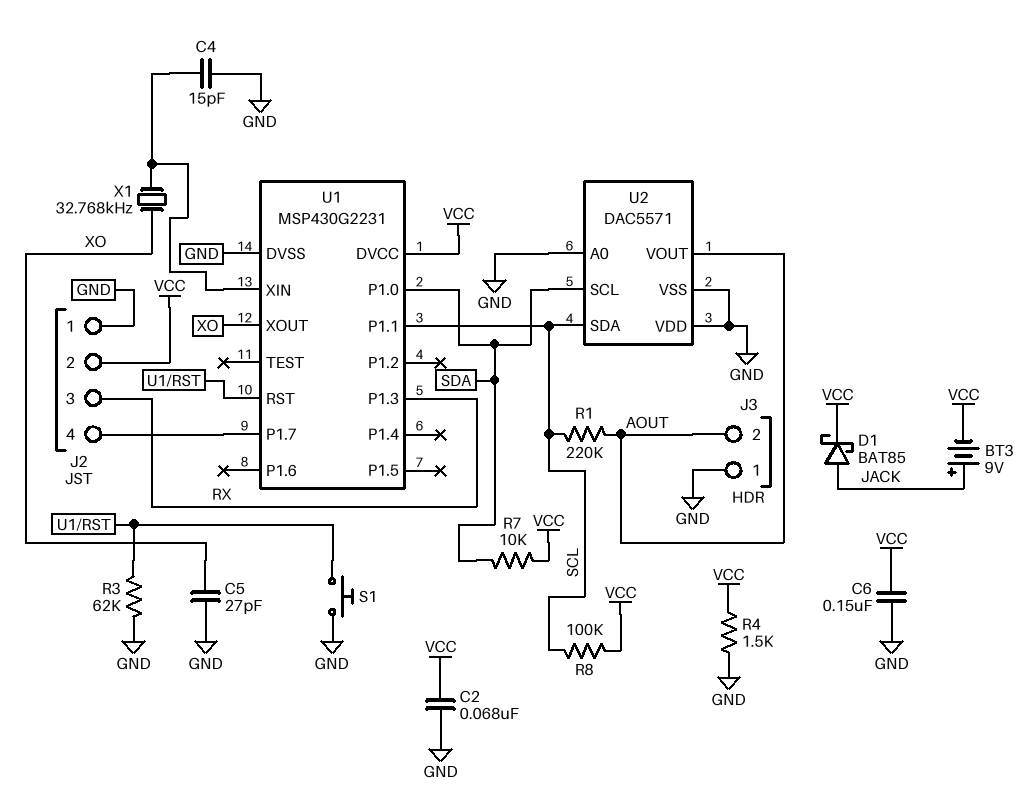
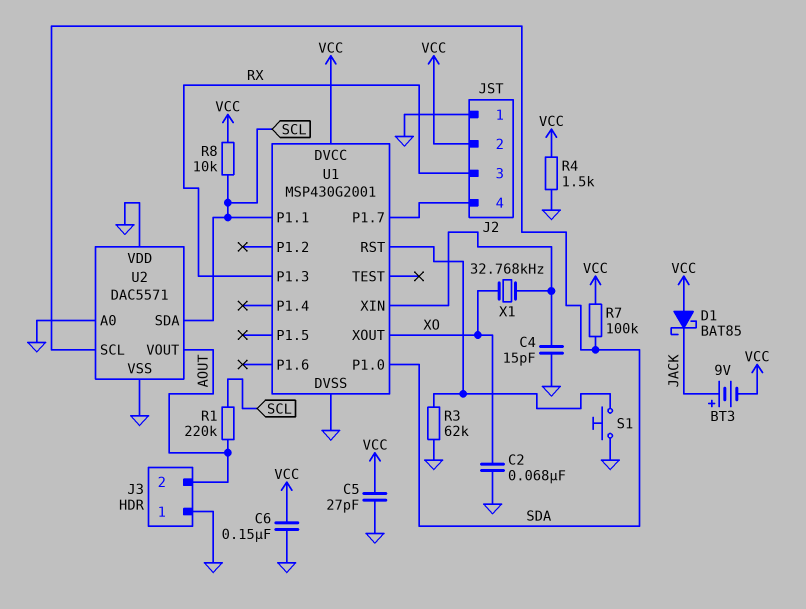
C2: 68nF (GND, VCC) -> 68nF (GND, XO)
C5: 27pF (GND, XO) -> 27pF (GND, VCC)
D1: schottky BAT85 (A JACK, K VCC) -> schottky BAT85 (A VCC, K JACK)
R7: 10k (SDA, VCC) -> 100k (SDA, VCC)
R8: 100k (SCL, VCC) -> 10k (SCL, VCC)
U1: MSP430G2231 -> MSP430G2001

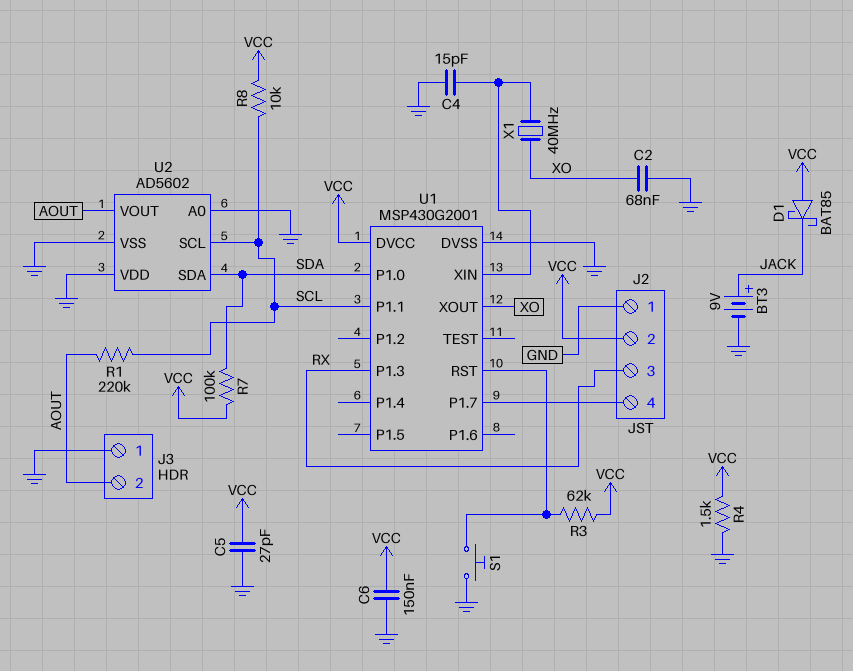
BT3: 9V (plus JACK, minus VCC) -> 9V (plus JACK, minus GND)
R3: 62k (GND, U1/RST) -> 62k (U1/RST, VCC)
U2: DAC5571 -> AD5602
U2 pin SCL: SDA -> SCL
U2 pin SDA: SCL -> SDA
X1: 32.768kHz (U1/XIN, XO) -> 40MHz (U1/XIN, XO)

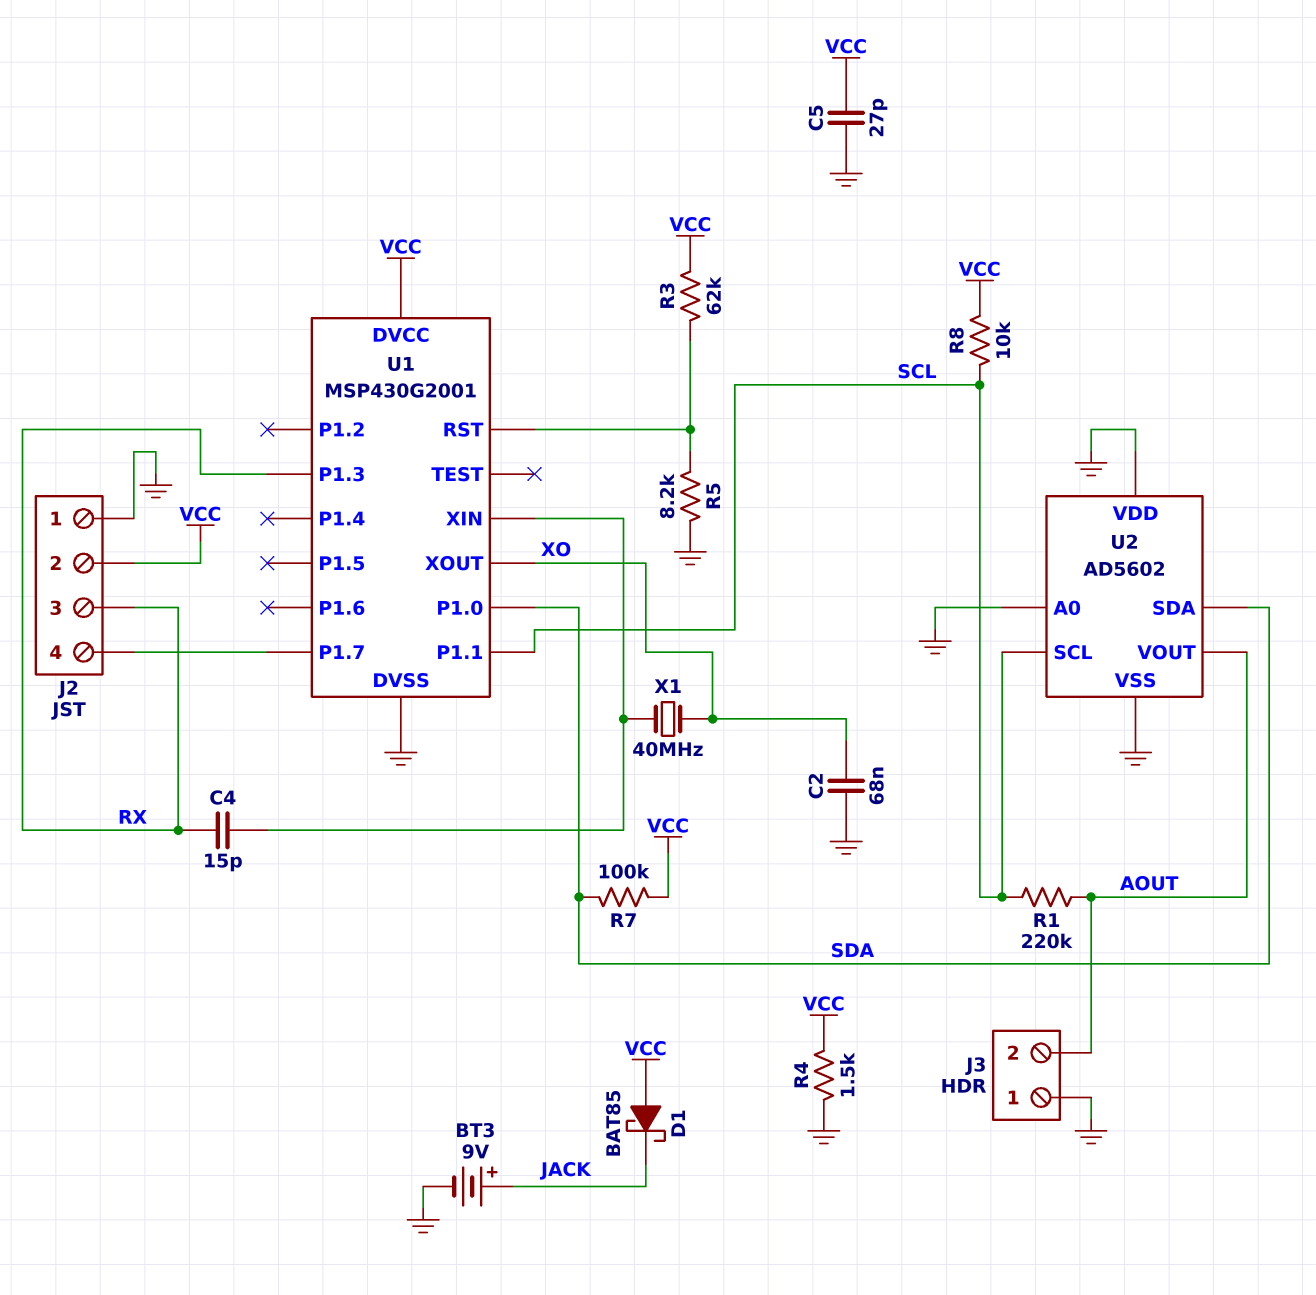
C4: 15pF (GND, U1/XIN) -> 15pF (RX, U1/XIN)
C6: 150nF (GND, VCC) -> none
R5: none -> 8.2k (GND, U1/RST)
S1: button (GND, U1/RST) -> none

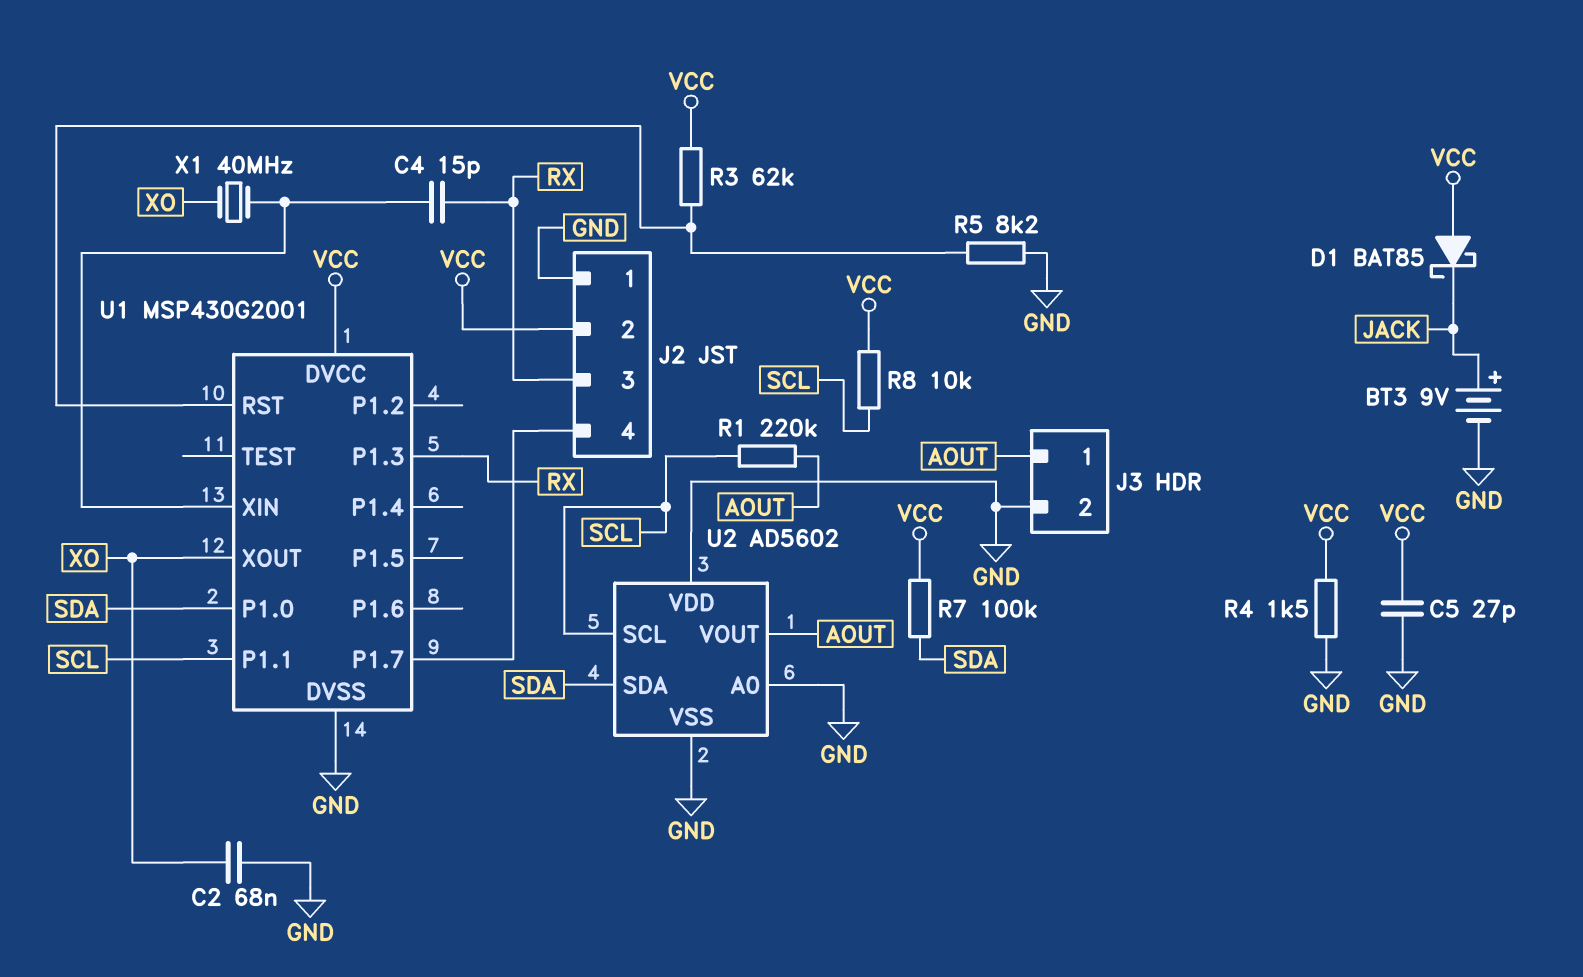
J3 pin 1: GND -> AOUT
J3 pin 2: AOUT -> GND

